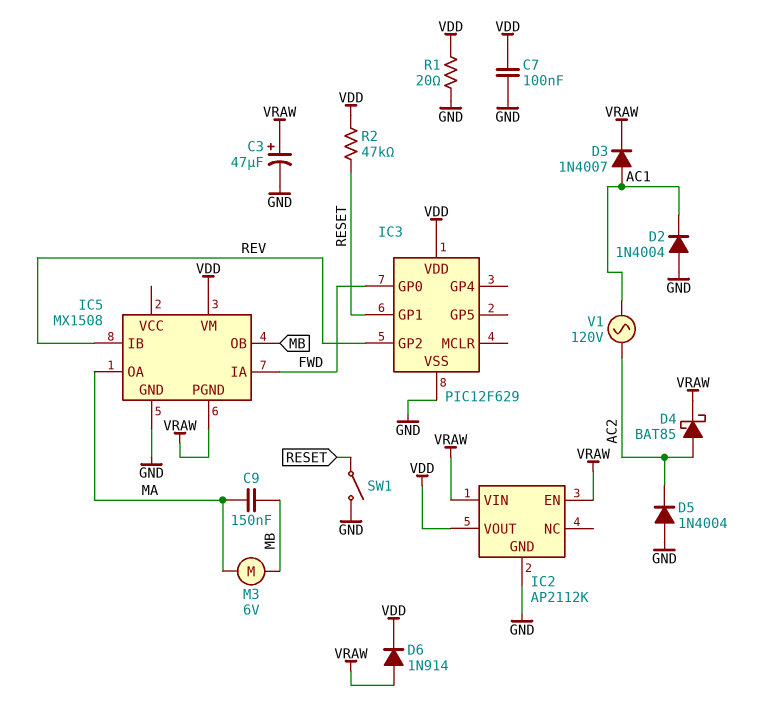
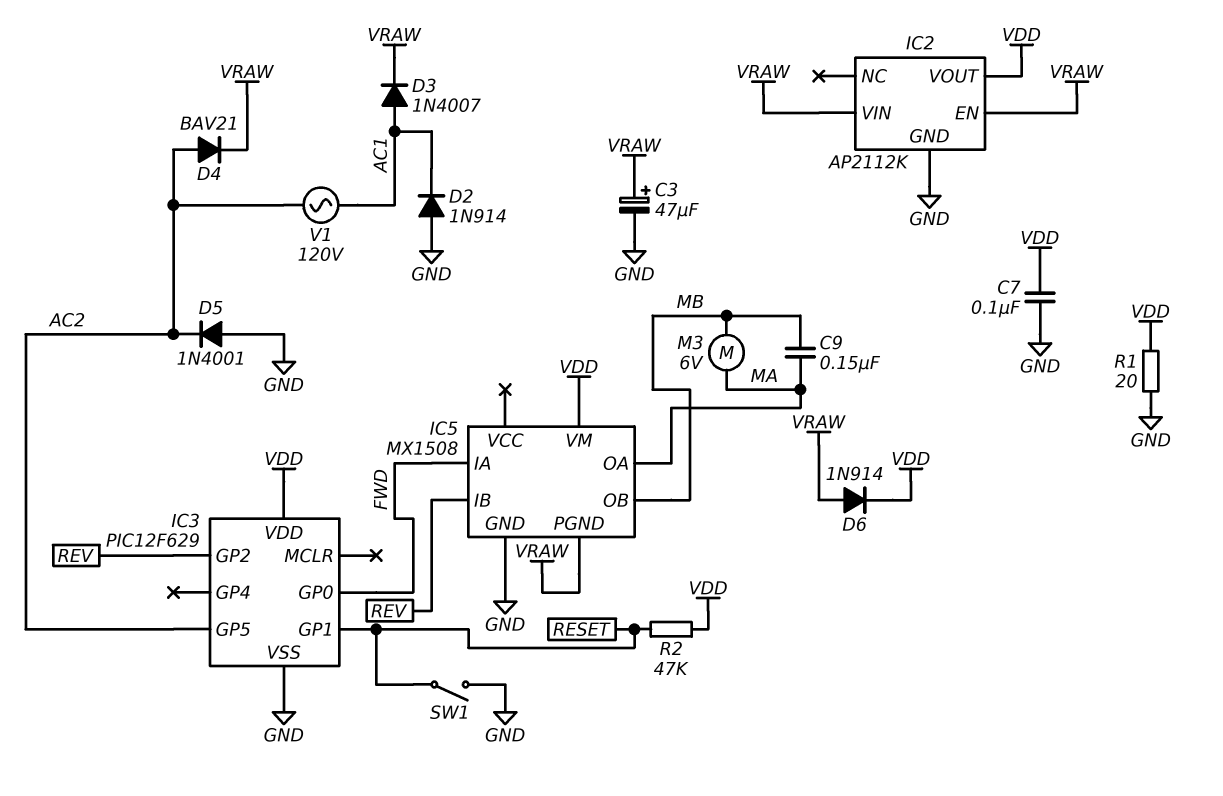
D2: diode 1N4004 (A GND, K AC1) -> diode 1N914 (A GND, K AC1)
D4: schottky BAT85 (A AC2, K VRAW) -> diode BAV21 (A AC2, K VRAW)
D5: diode 1N4004 (A GND, K AC2) -> diode 1N4001 (A GND, K AC2)
IC3 pin GP5: none -> AC2

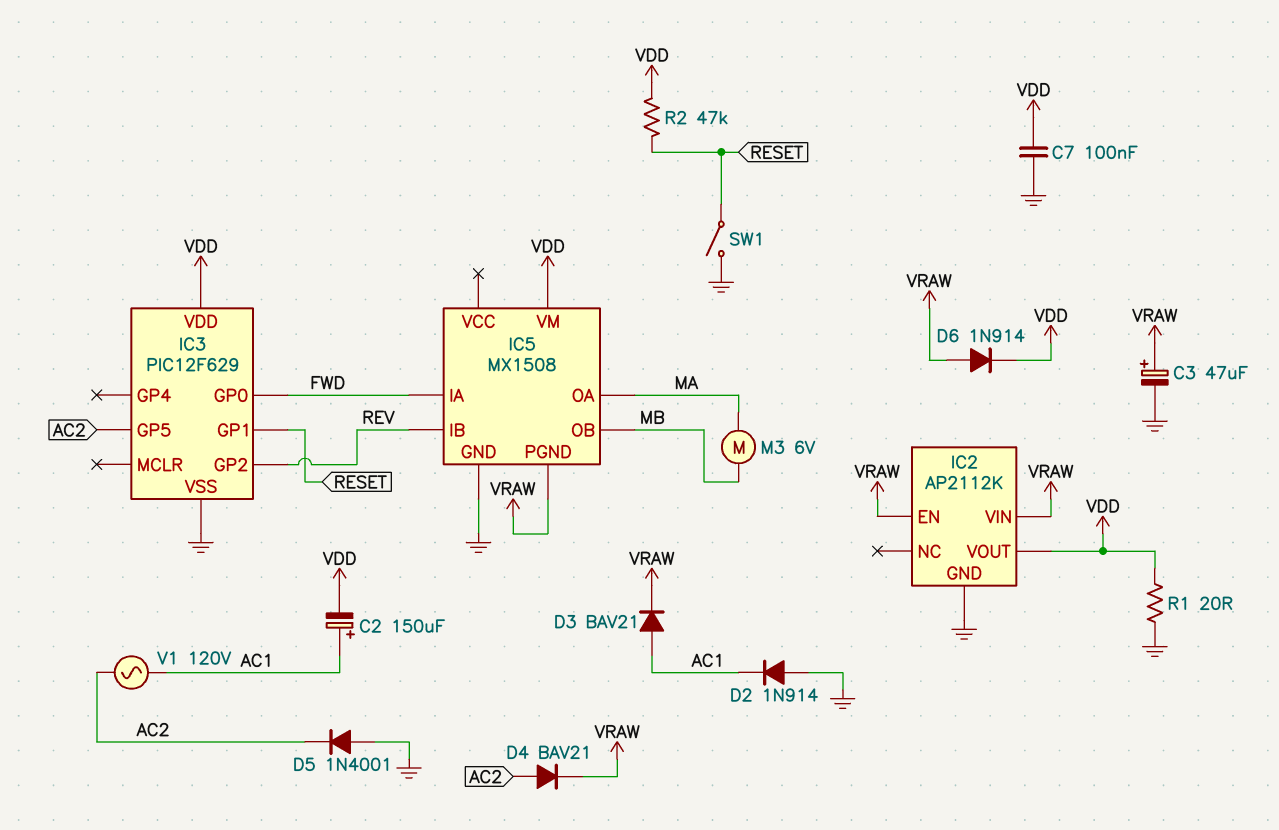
C2: none -> 150uF (plus AC1, minus VDD)
C9: 150nF (MA, MB) -> none
D3: diode 1N4007 (A AC1, K VRAW) -> diode BAV21 (A AC1, K VRAW)

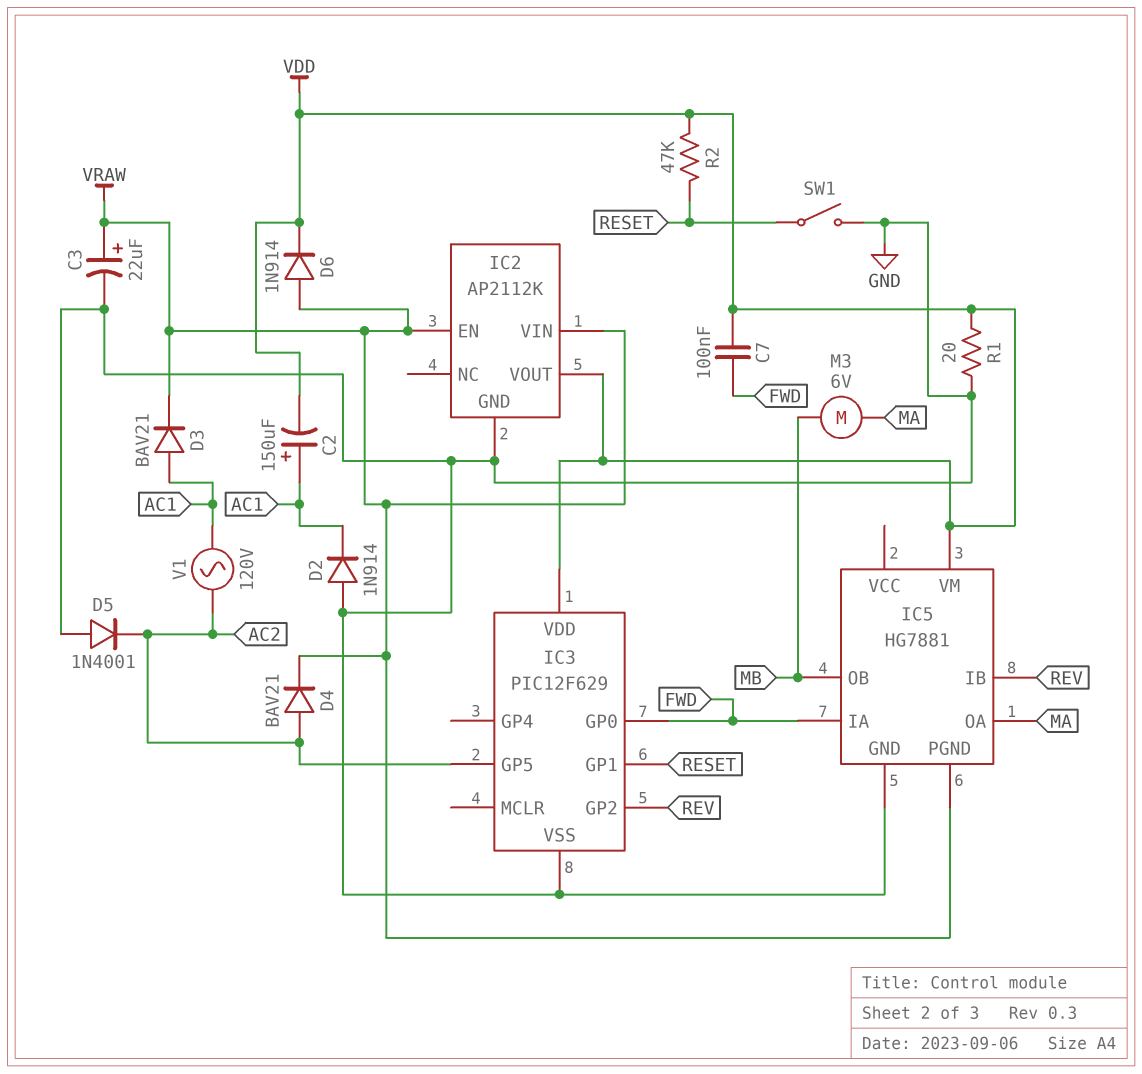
C3: 47uF (plus VRAW, minus GND) -> 22uF (plus VRAW, minus GND)
C7: 100nF (GND, VDD) -> 100nF (FWD, VDD)
IC5: MX1508 -> HG7881

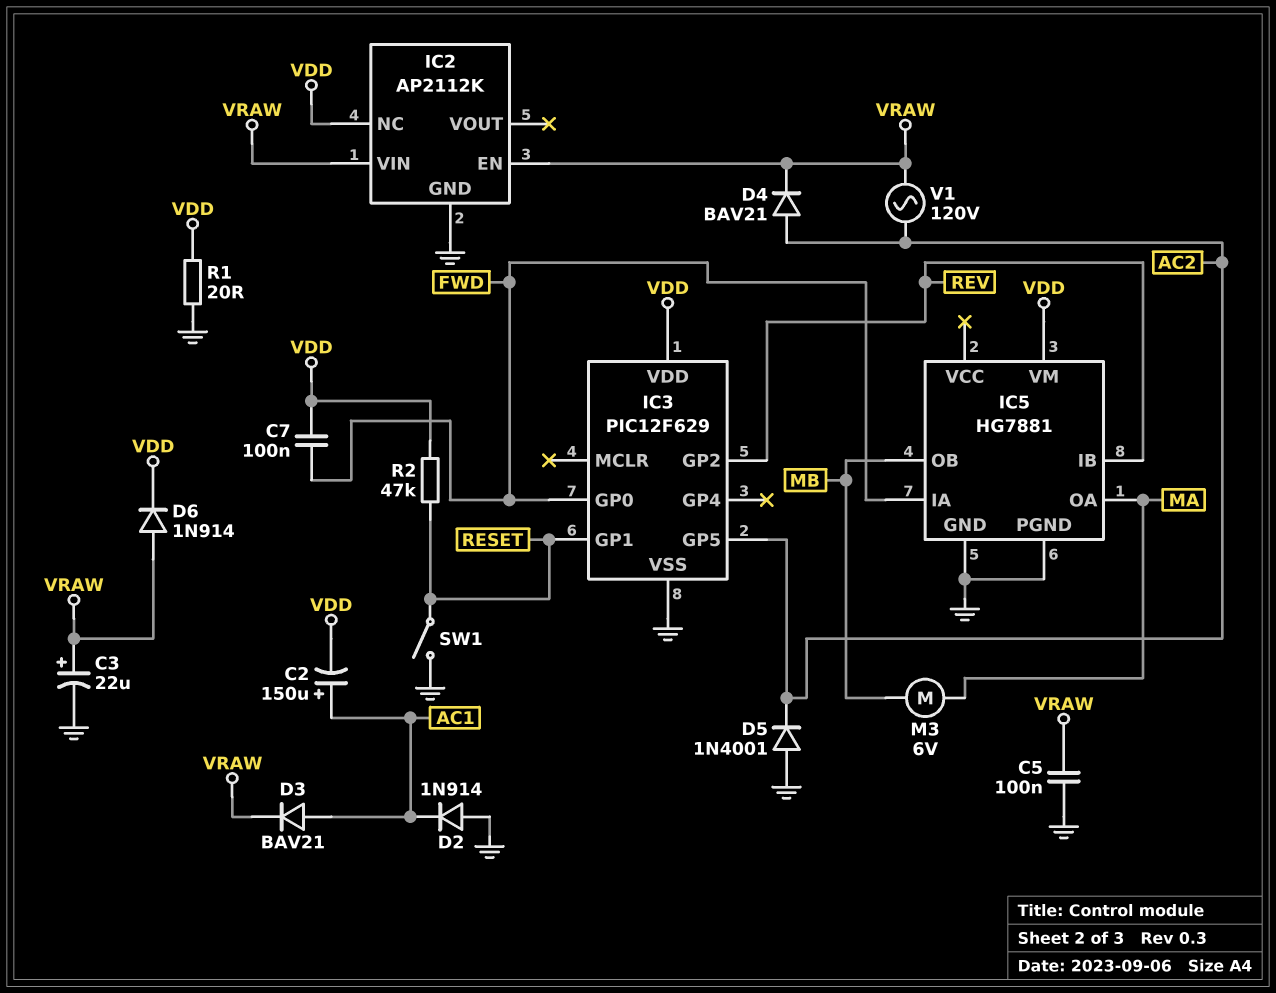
C5: none -> 100nF (GND, VRAW)
IC2 pin NC: none -> VDD
IC2 pin VOUT: VDD -> none
IC5 pin PGND: VRAW -> GND
V1: AC 120V (AC1, AC2) -> AC 120V (AC2, VRAW)

